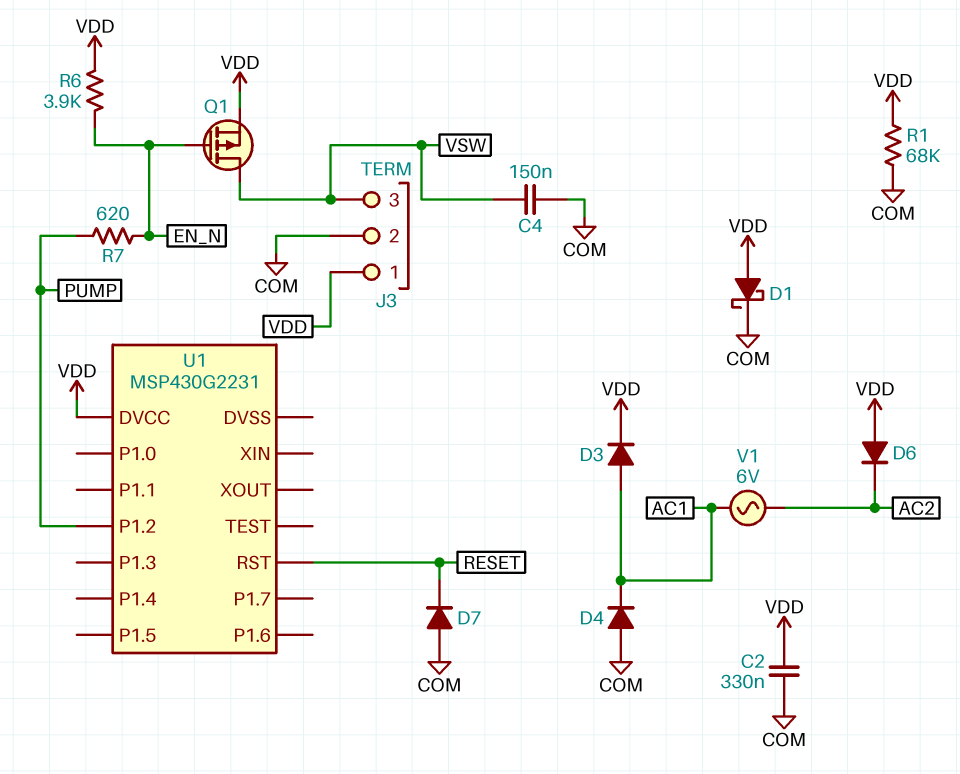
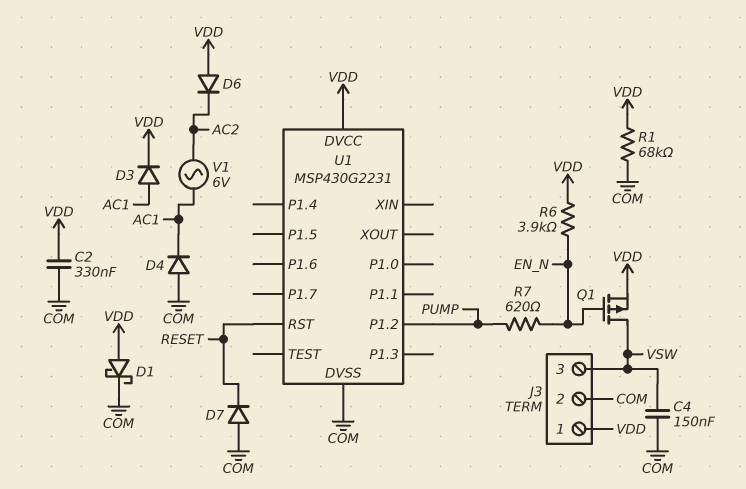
U1 pin DVSS: none -> COM

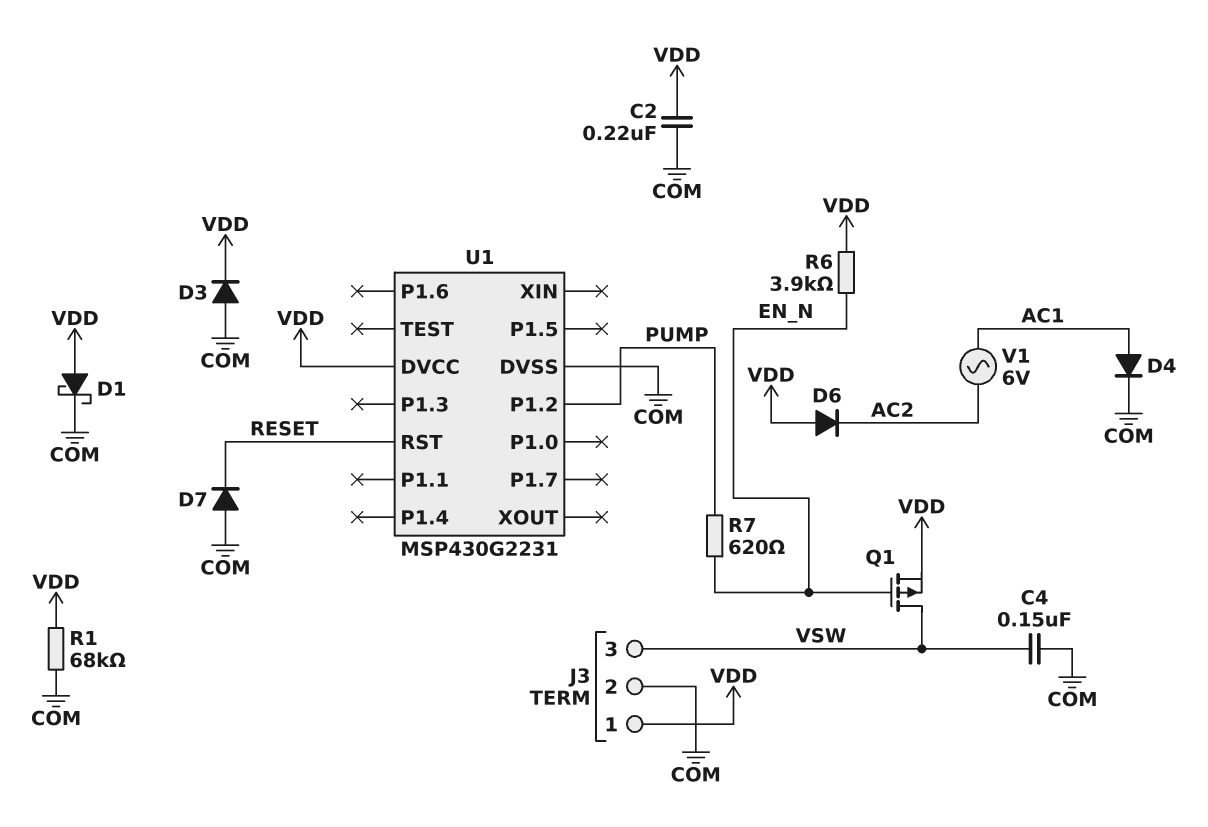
C2: 330nF (COM, VDD) -> 220nF (COM, VDD)
D3: diode (A AC1, K VDD) -> diode (A COM, K VDD)
D4: diode (A COM, K AC1) -> diode (A AC1, K COM)

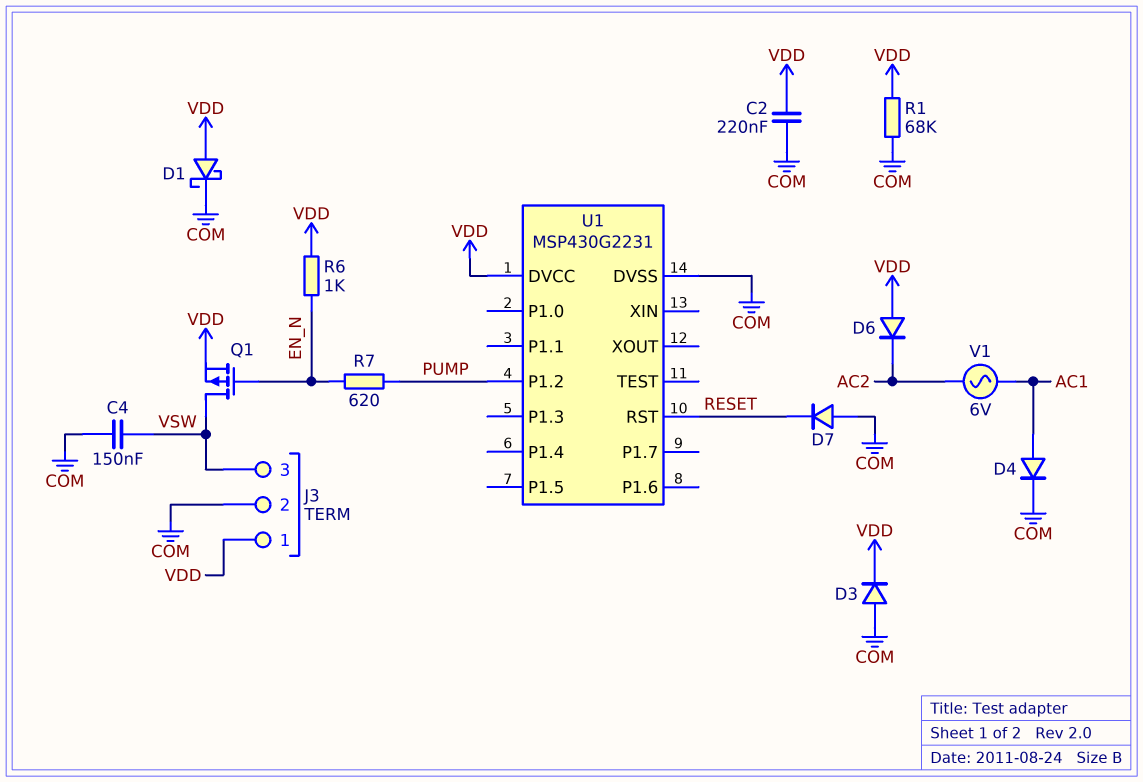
R6: 3.9k (EN_N, VDD) -> 1k (EN_N, VDD)

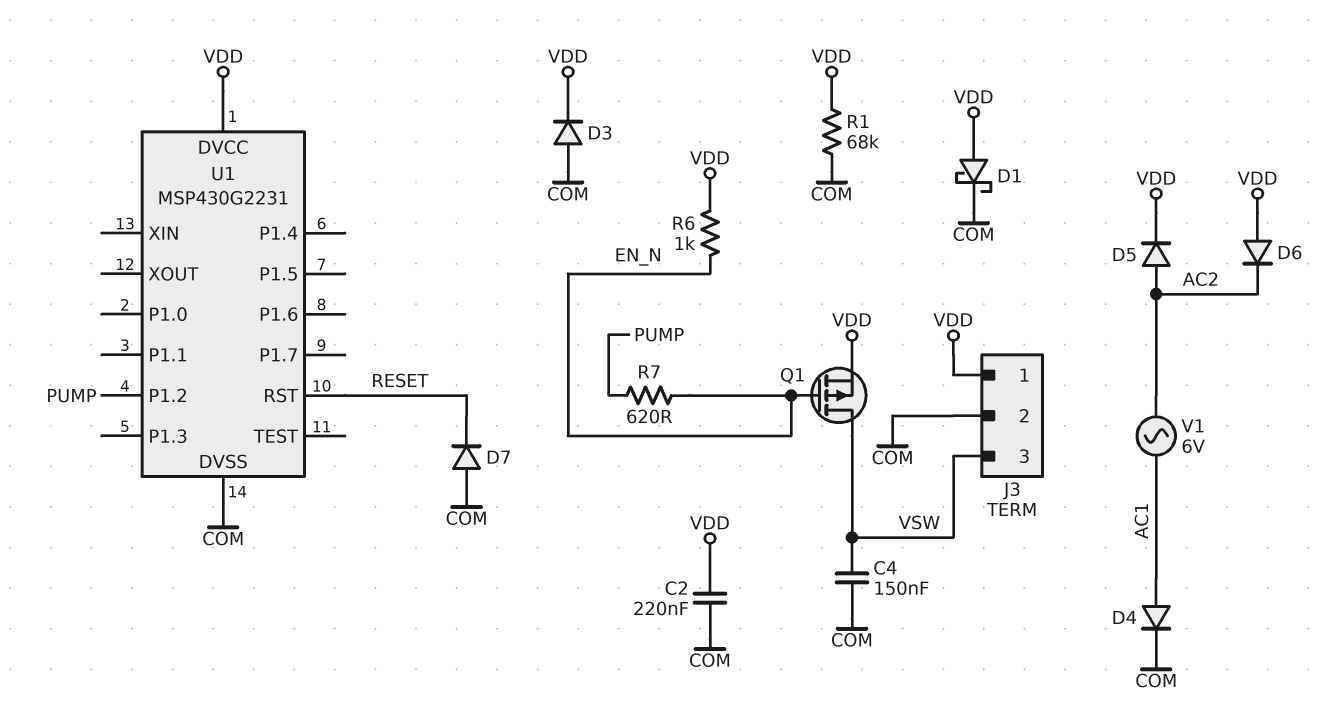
D5: none -> diode (A AC2, K VDD)

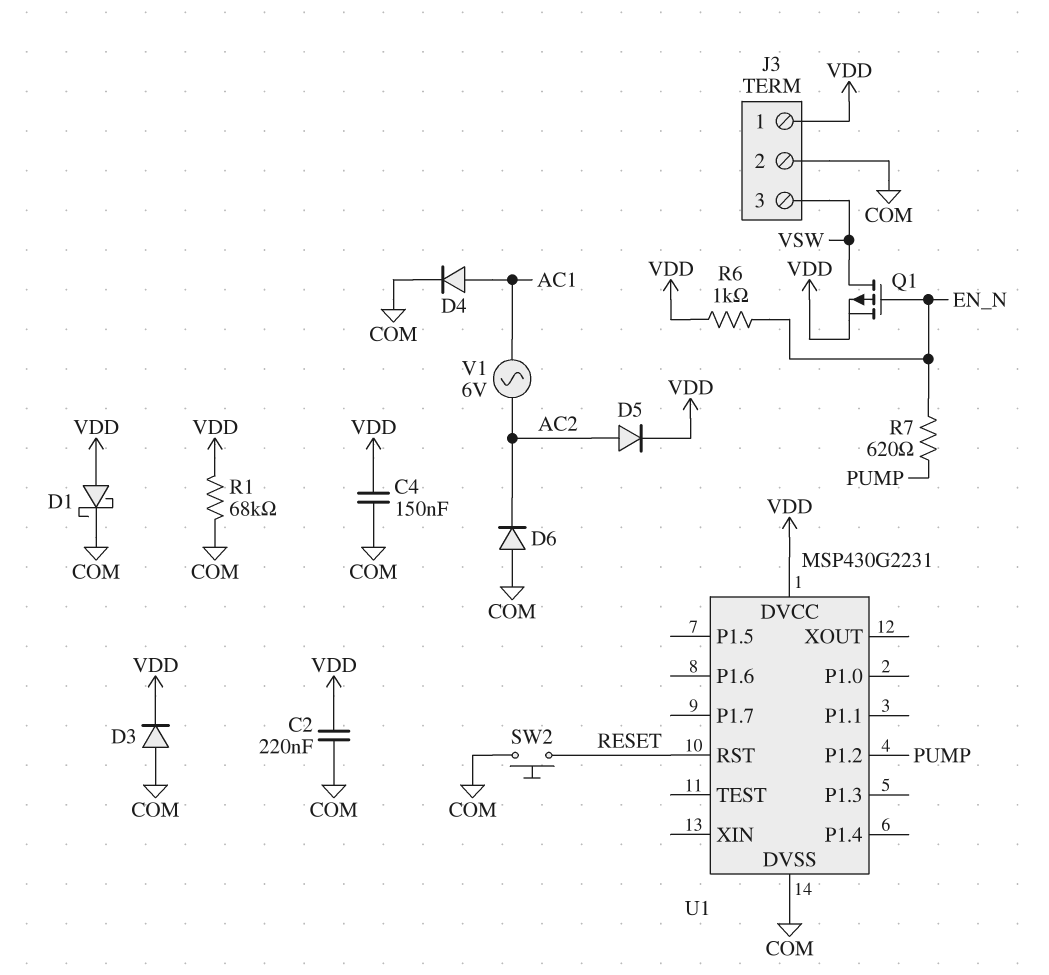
C4: 150nF (COM, VSW) -> 150nF (COM, VDD)
D6: diode (A VDD, K AC2) -> diode (A COM, K AC2)
D7: diode (A COM, K RESET) -> none
SW2: none -> button (COM, RESET)

